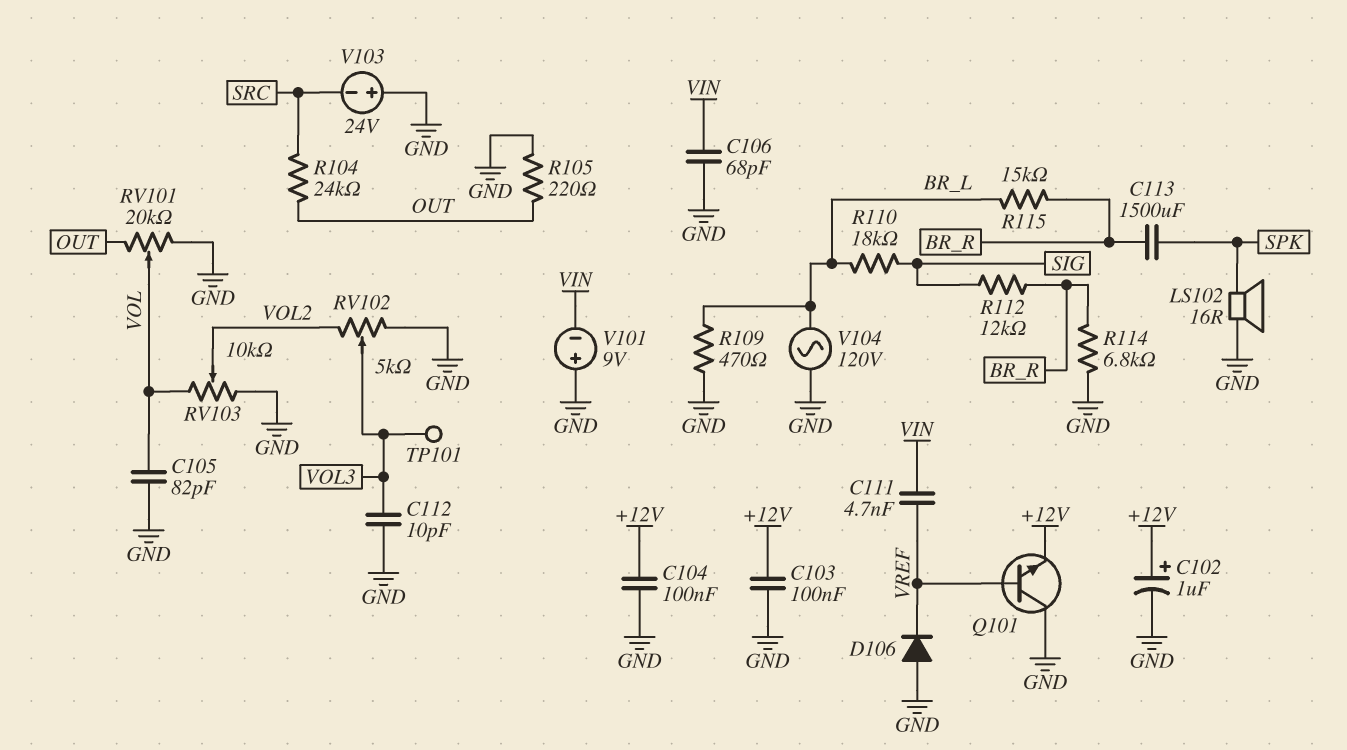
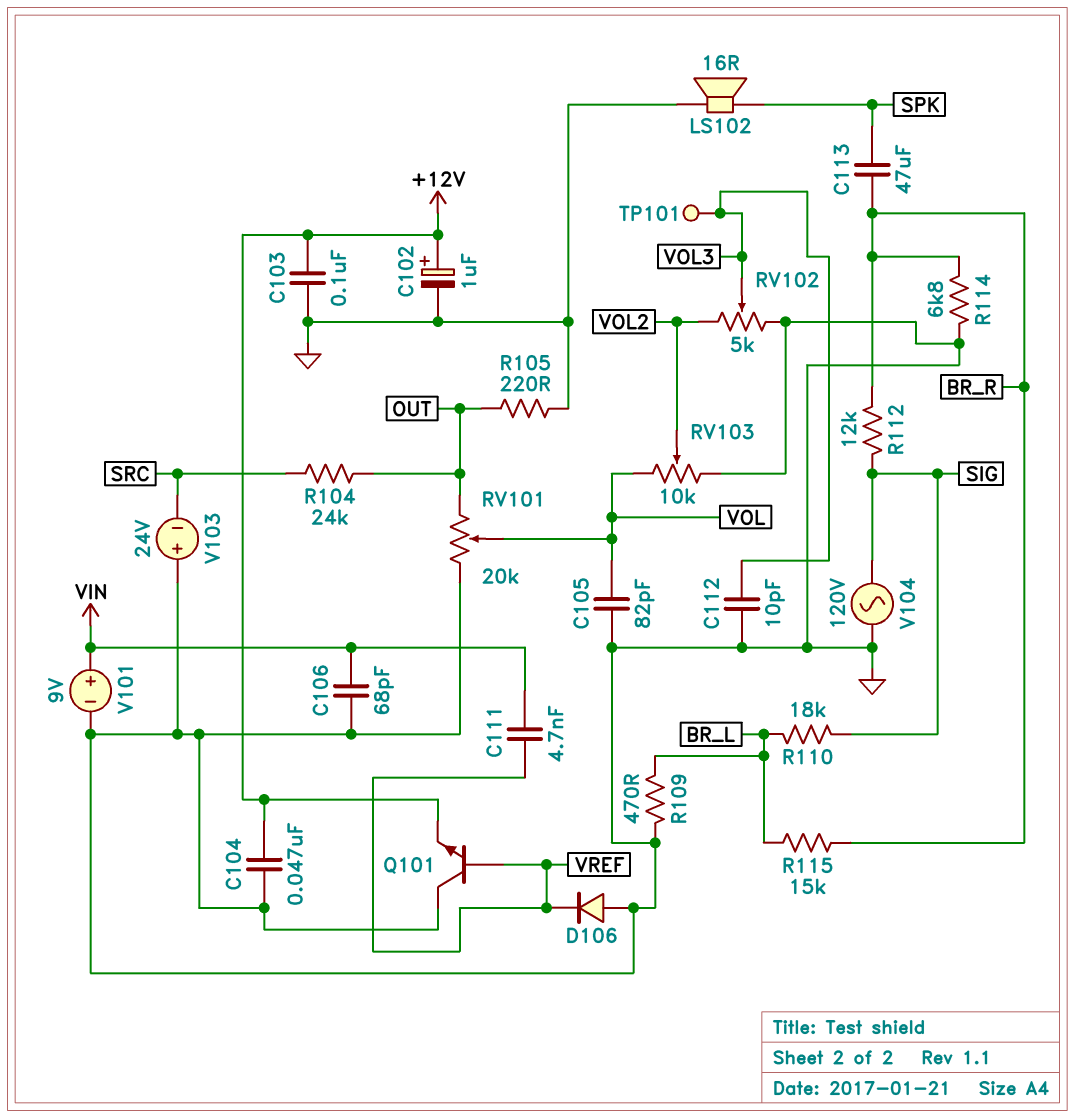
C104: 100nF (+12V, GND) -> 47nF (+12V, GND)
C113: 1500uF (BR_R, SPK) -> 47uF (BR_R, SPK)
V101: 9V (plus GND, minus VIN) -> 9V (plus VIN, minus GND)
V104: AC 120V (BR_L, GND) -> AC 120V (GND, SIG)

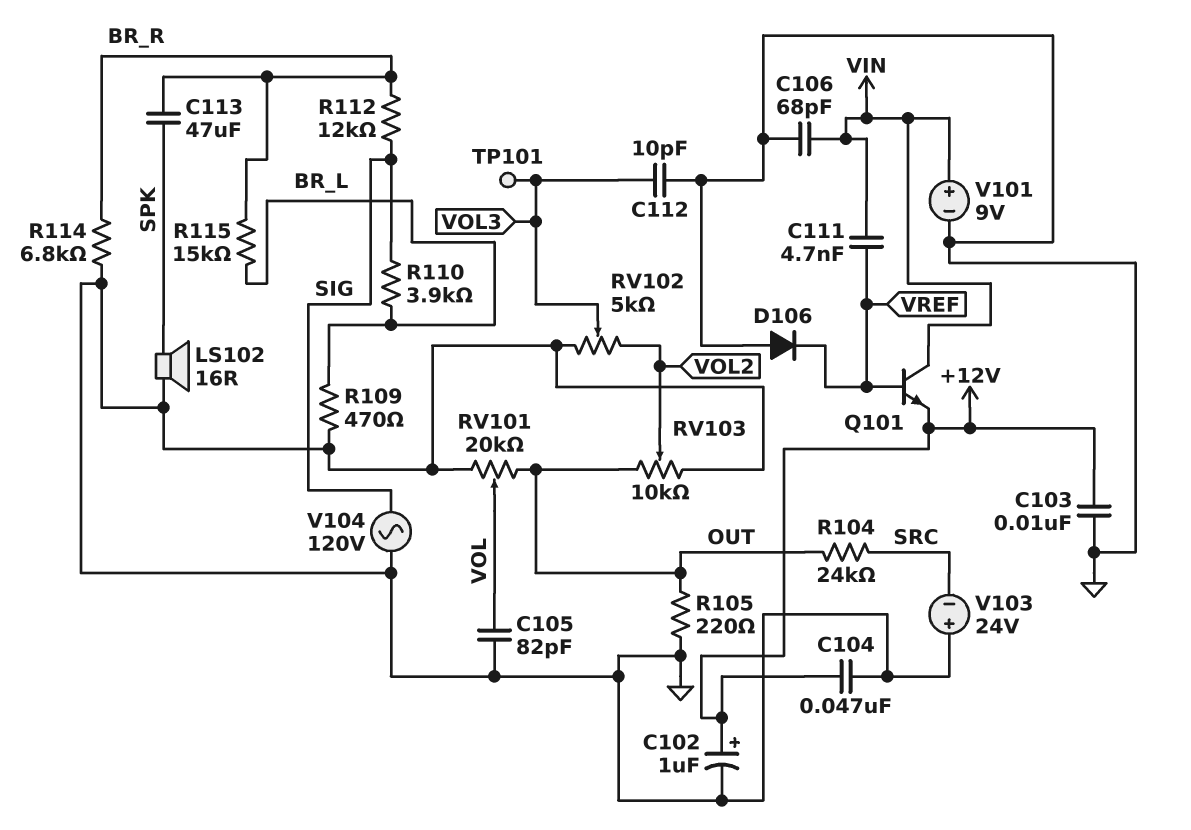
C103: 100nF (+12V, GND) -> 10nF (+12V, GND)
Q101: NPN (B VREF, C GND, E +12V) -> NPN (B VREF, C VIN, E +12V)
R110: 18k (BR_L, SIG) -> 3.9k (BR_L, SIG)
RV103: 10k (GND, VOL, wiper VOL2) -> 10k (GND, OUT, wiper VOL2)

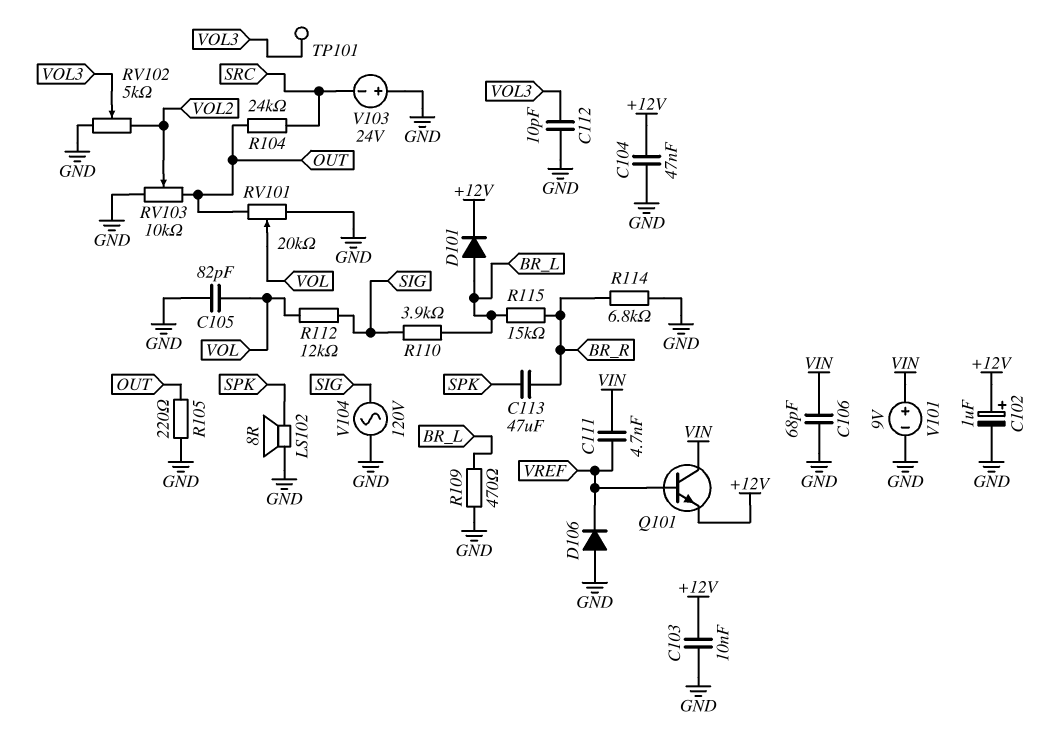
D101: none -> diode (A BR_L, K +12V)
LS102: speaker 16R (GND, SPK) -> speaker 8R (GND, SPK)
R112: 12k (BR_R, SIG) -> 12k (SIG, VOL)

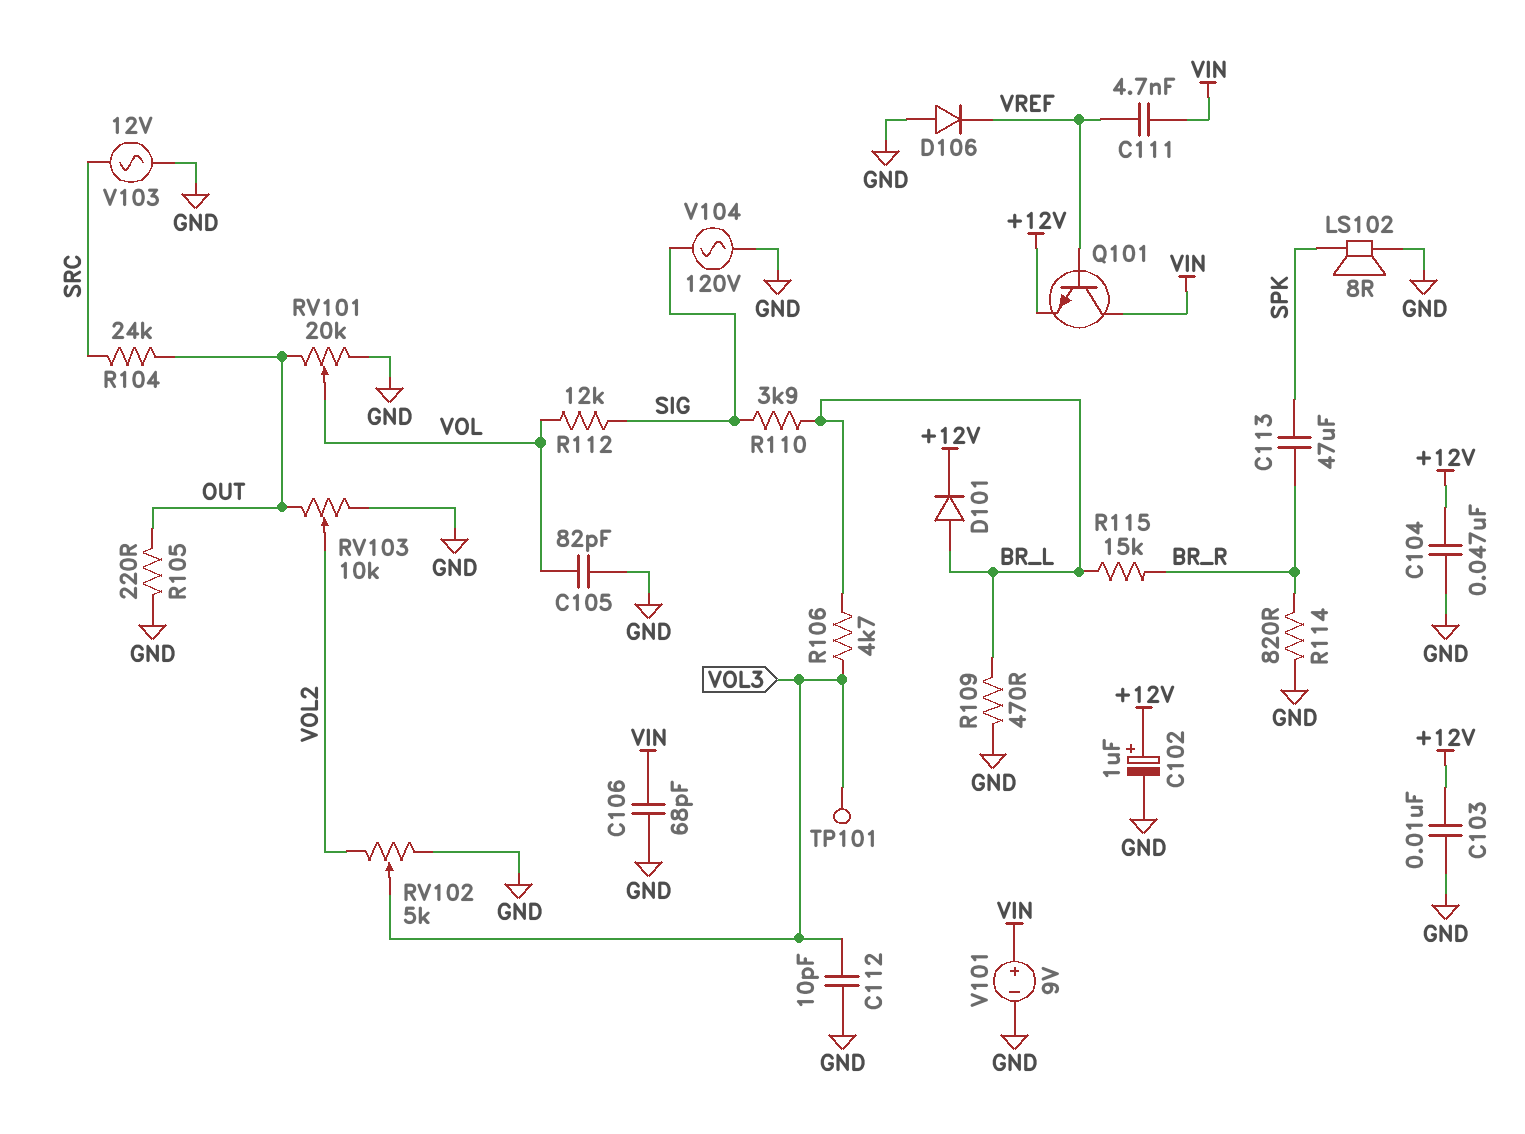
R106: none -> 4.7k (BR_L, VOL3)
R114: 6.8k (BR_R, GND) -> 820 (BR_R, GND)
V103: 24V (plus GND, minus SRC) -> AC 12V (GND, SRC)

